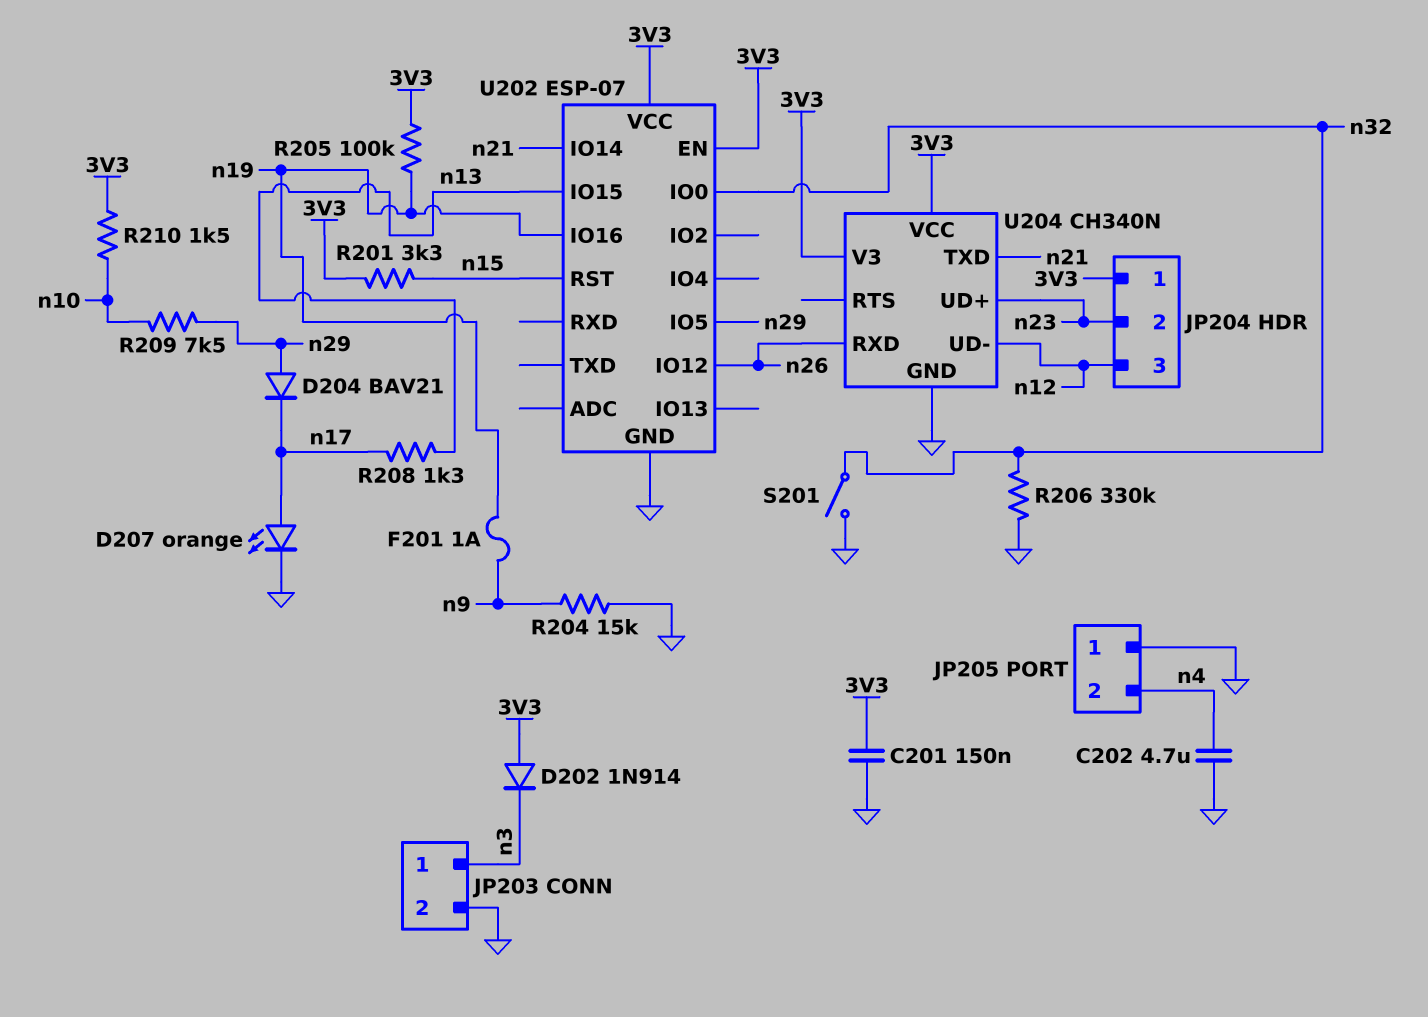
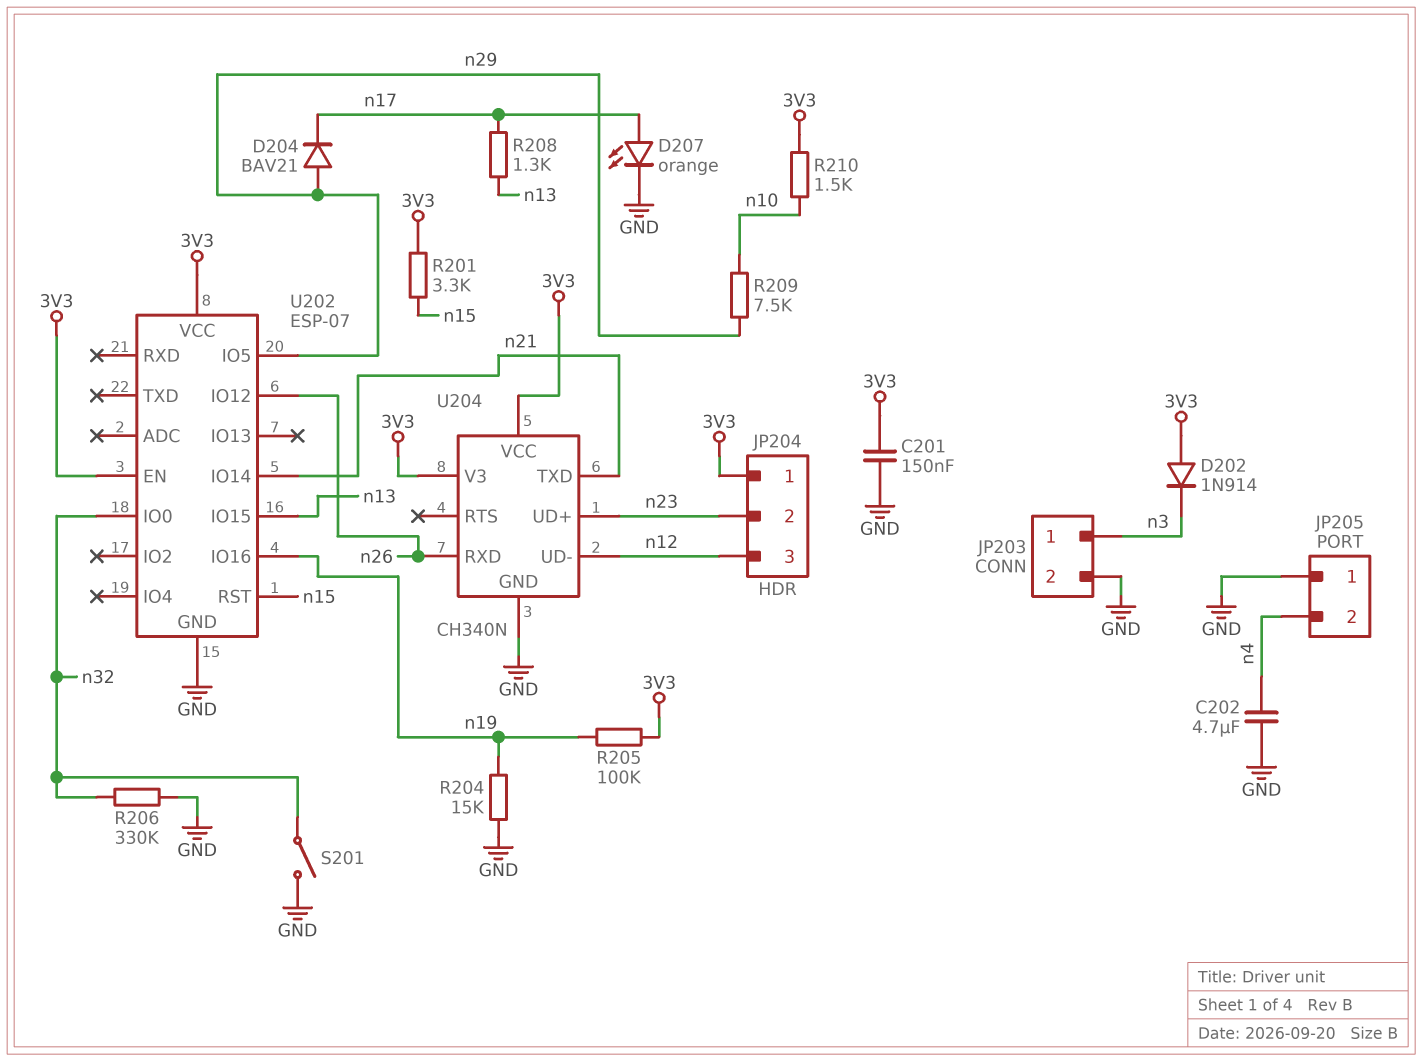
F201: 1A (n9, n19) -> none
R204: 15k (GND, n9) -> 15k (GND, n19)

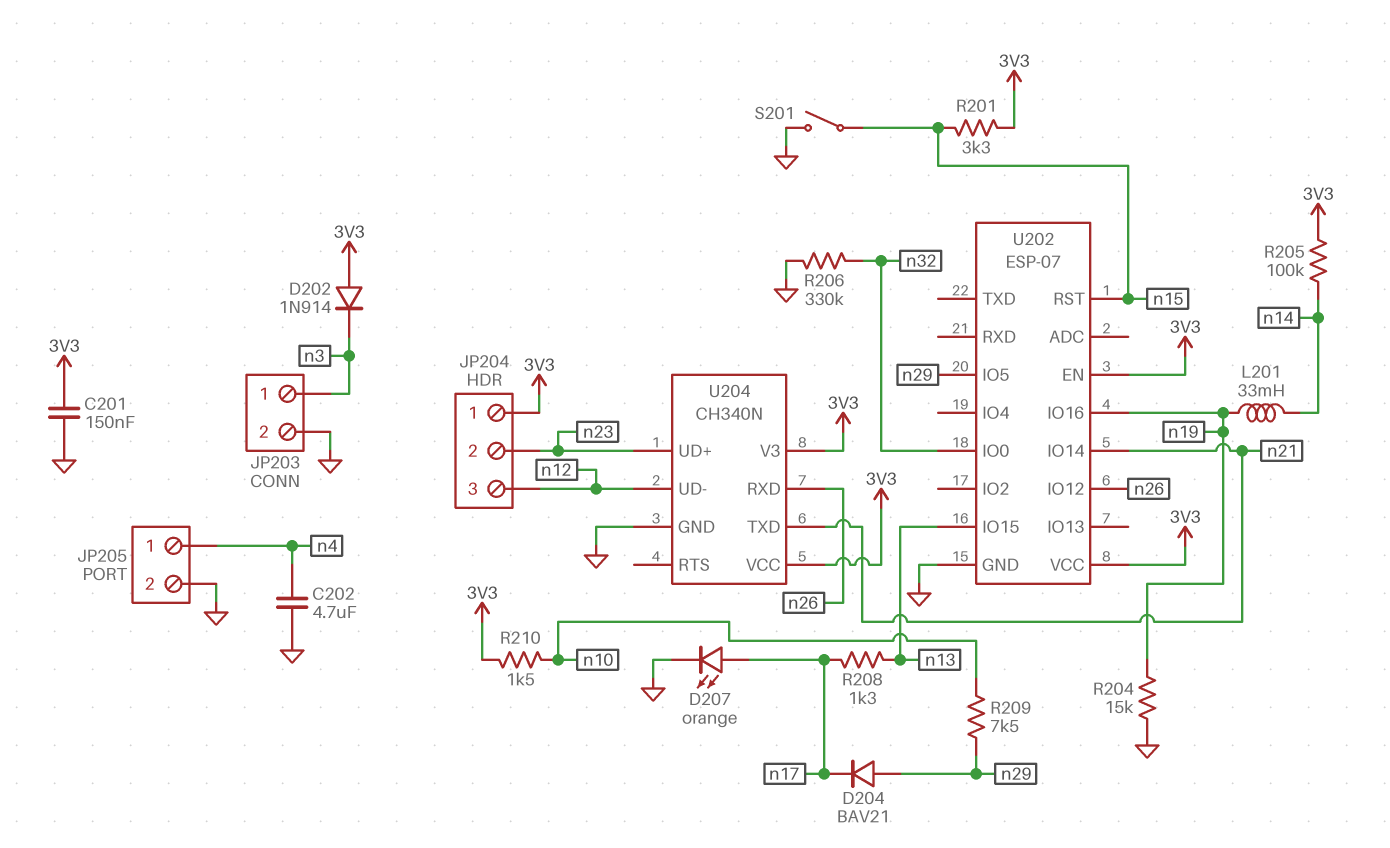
JP205 pin 1: GND -> n4
JP205 pin 2: n4 -> GND
L201: none -> 33mH (n14, n19)
R205: 100k (3V3, n19) -> 100k (3V3, n14)
S201: switch (GND, n32) -> switch (GND, n15)

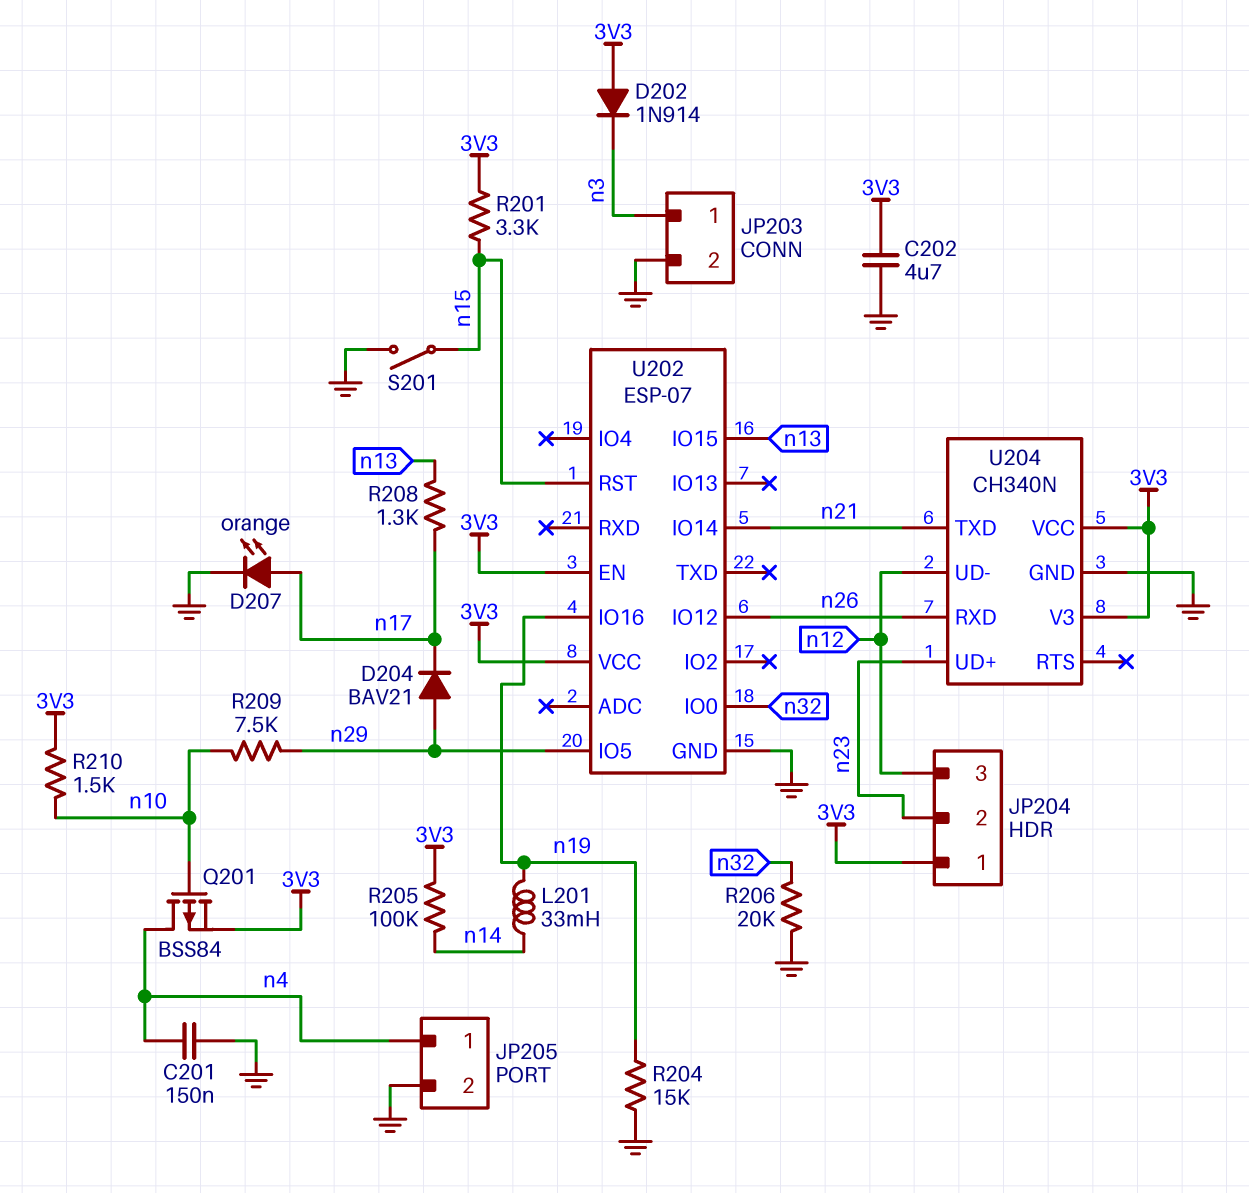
C201: 150nF (3V3, GND) -> 150nF (GND, n4)
C202: 4.7uF (GND, n4) -> 4.7uF (3V3, GND)
Q201: none -> PMOS BSS84 (G n10, D n4, S 3V3)
R206: 330k (GND, n32) -> 20k (GND, n32)

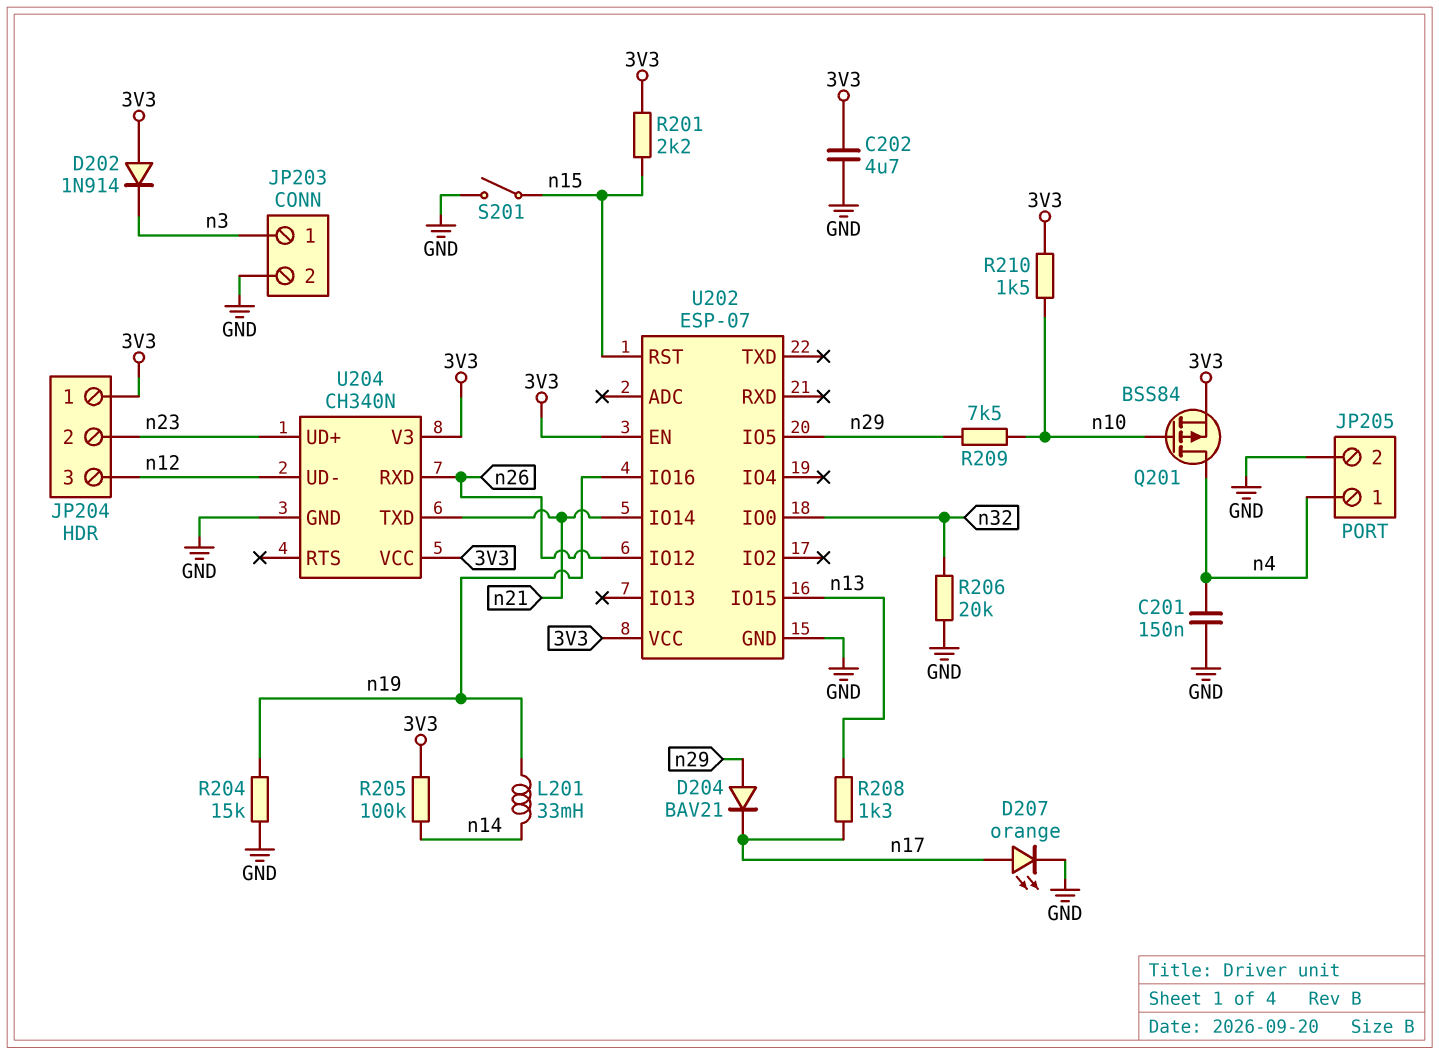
R201: 3.3k (3V3, n15) -> 2.2k (3V3, n15)

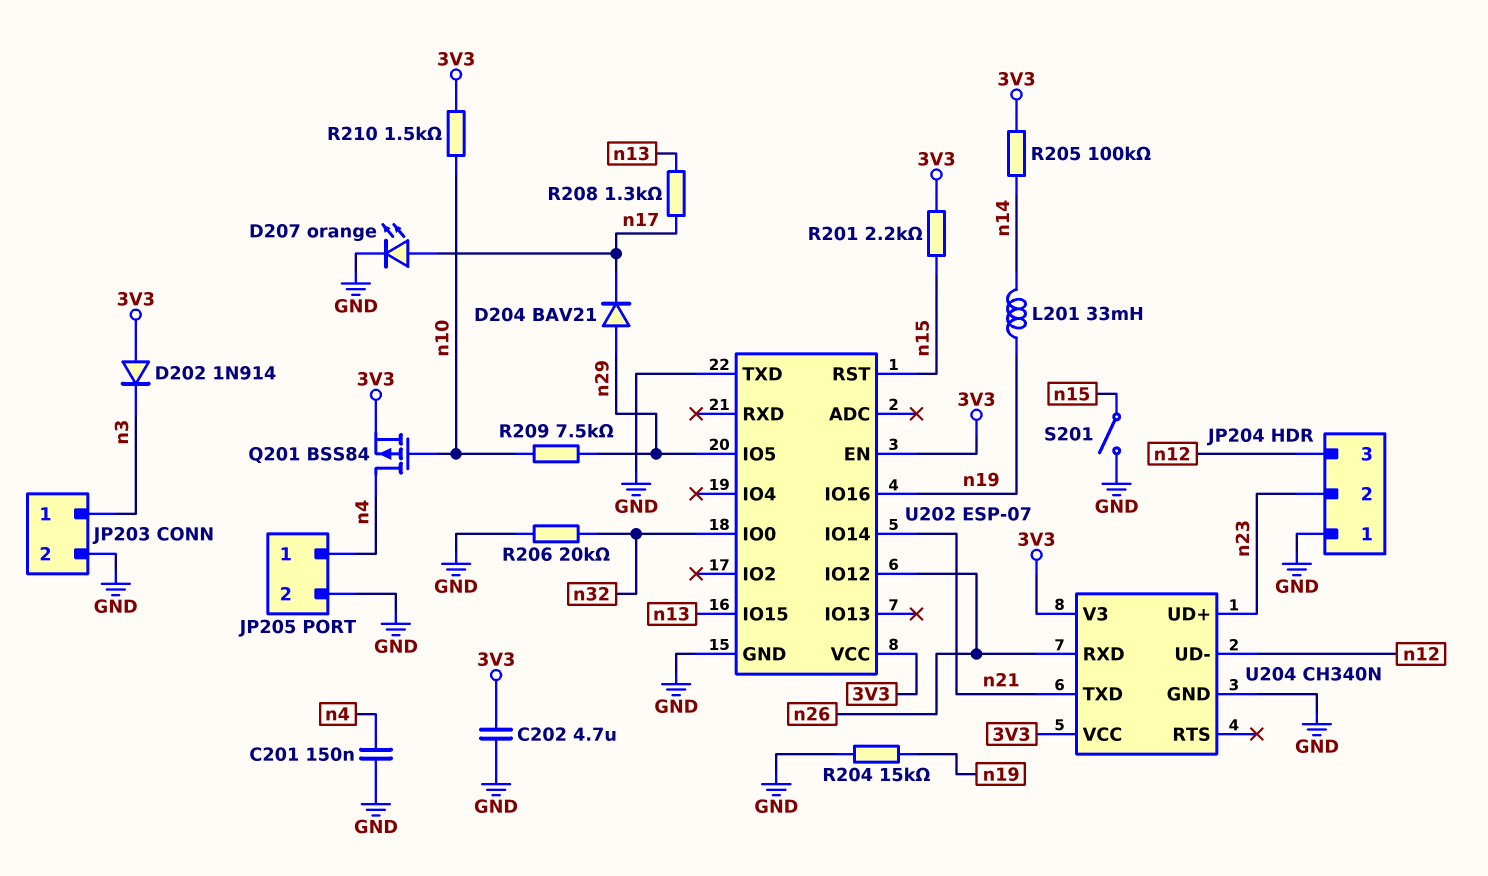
JP204 pin 1: 3V3 -> GND
U202 pin TXD: none -> GND

